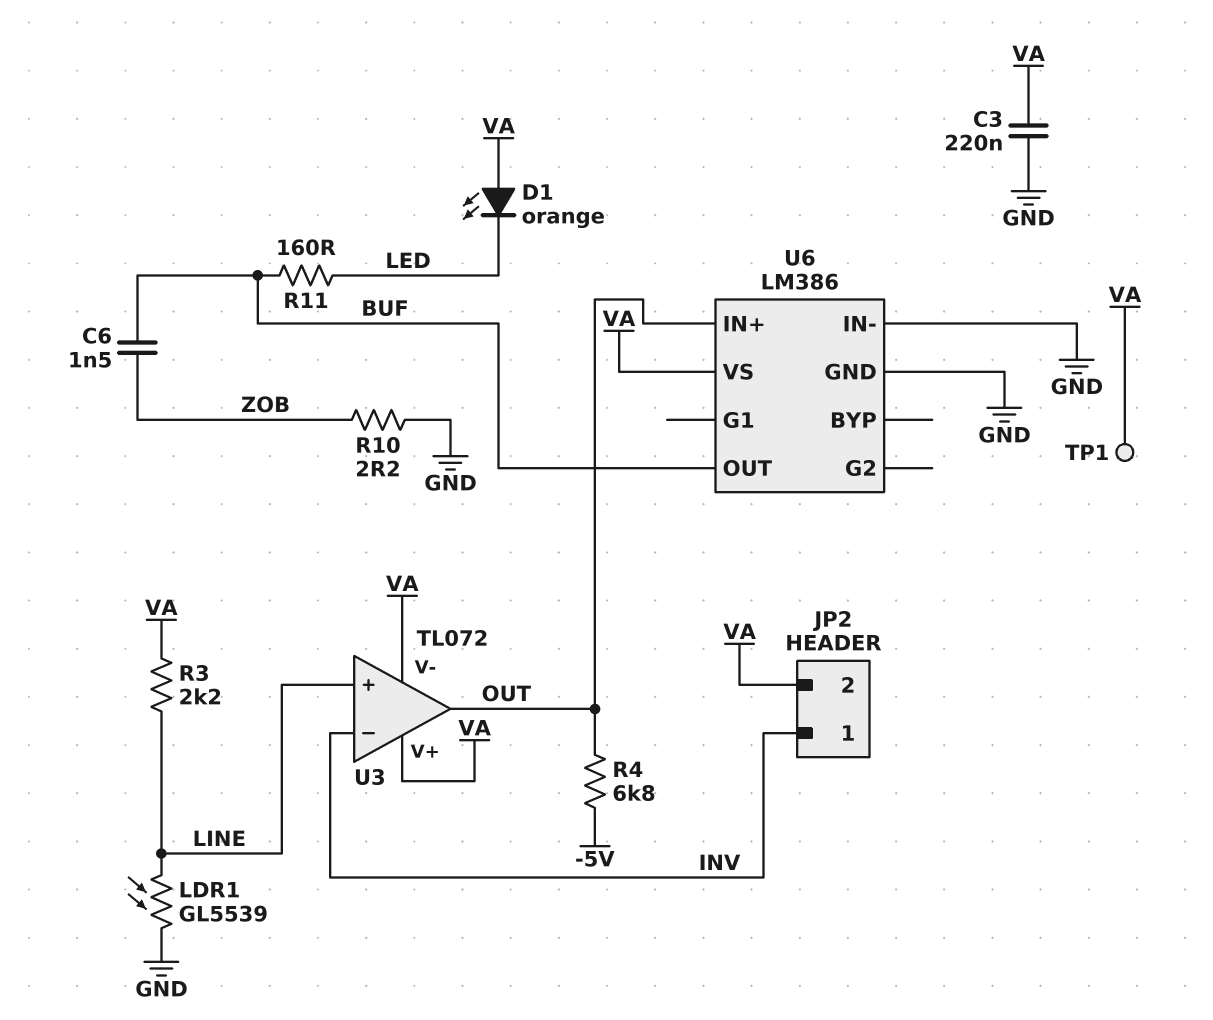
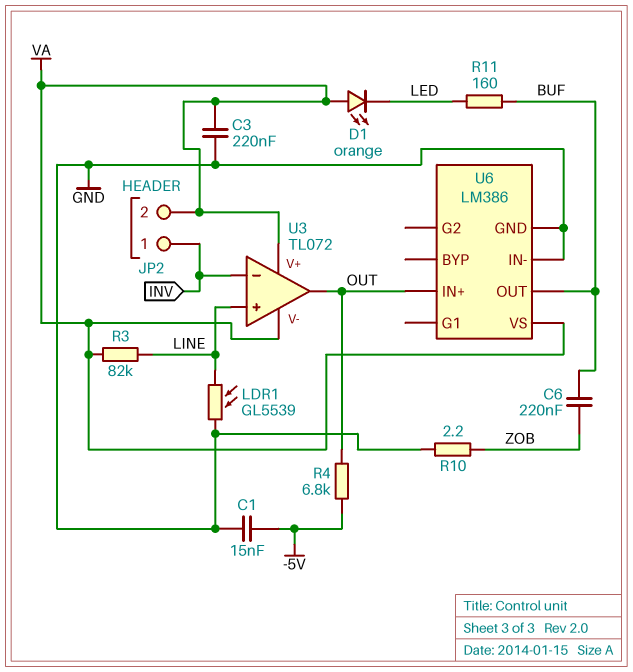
C1: none -> 15nF (-5V, GND)
C6: 1.5nF (BUF, ZOB) -> 220nF (BUF, ZOB)
R3: 2.2k (LINE, VA) -> 82k (LINE, VA)
TP1: test point (VA) -> none

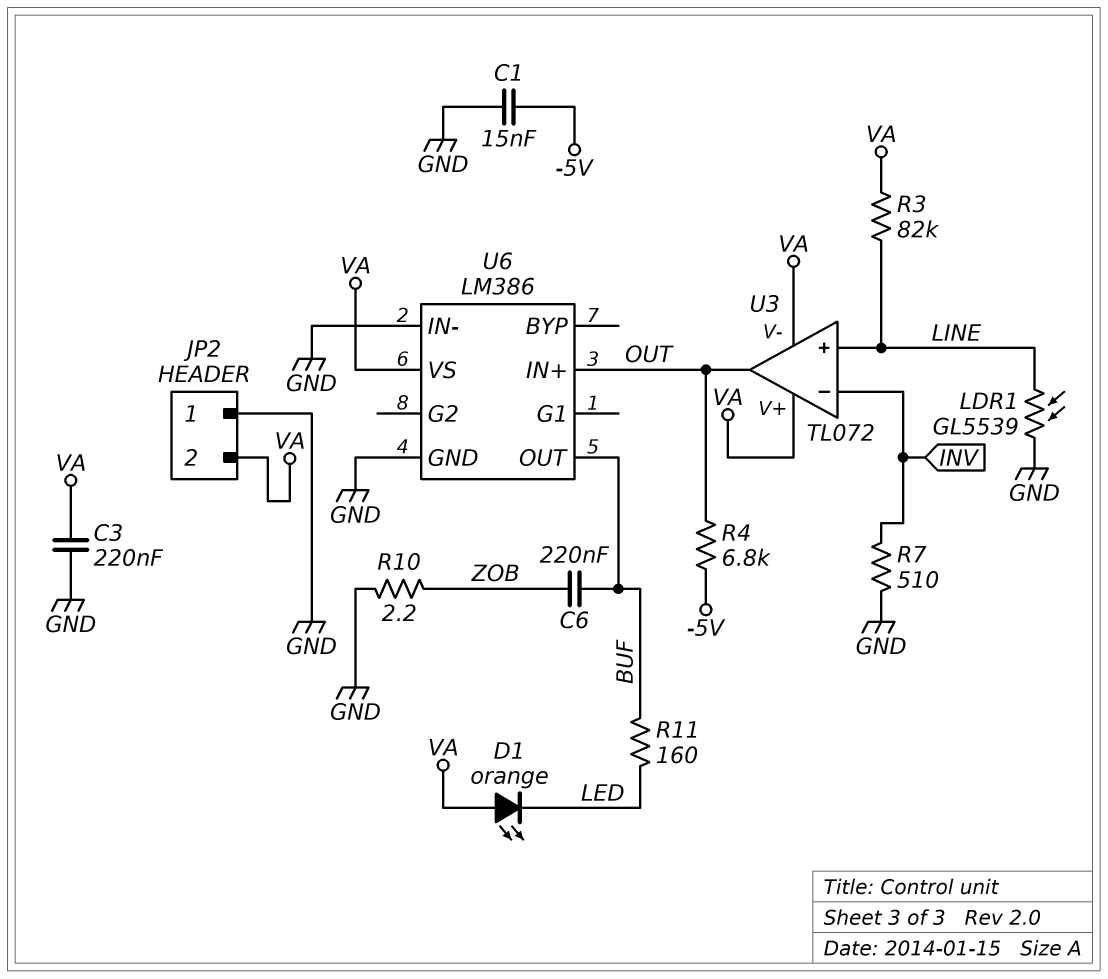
JP2 pin 1: INV -> GND
R7: none -> 510 (GND, INV)

